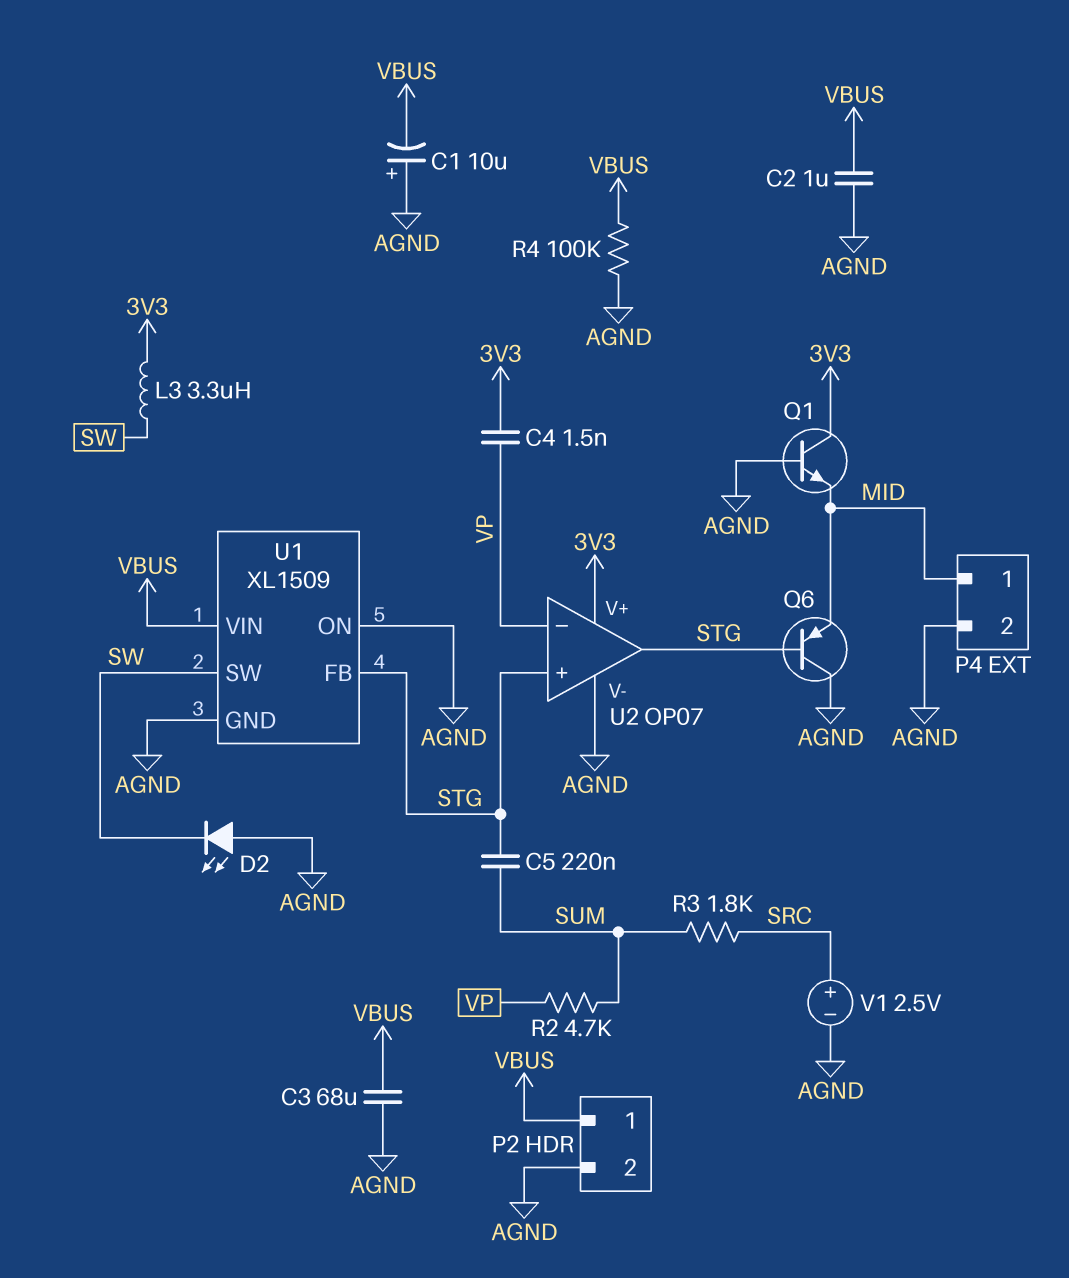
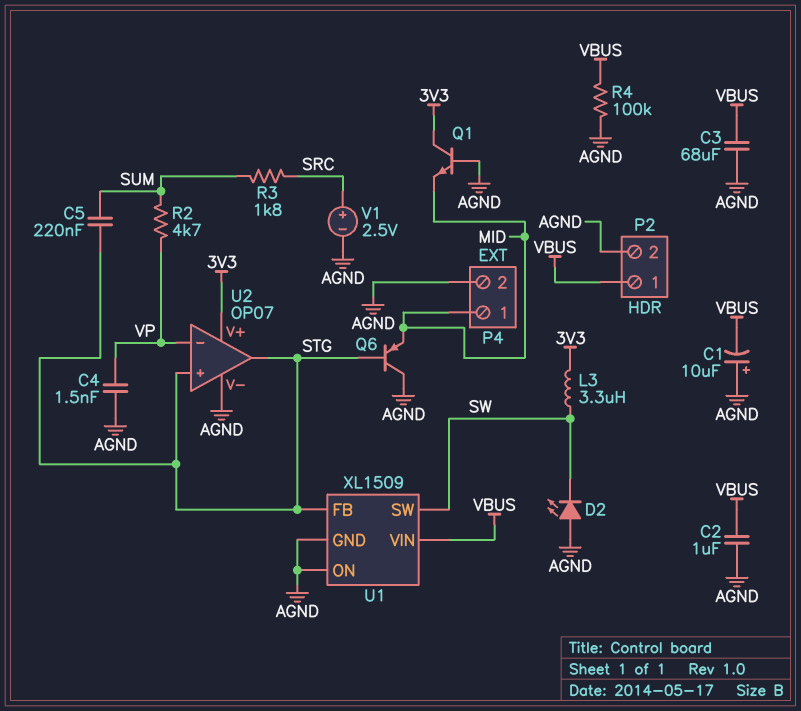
C4: 1.5nF (3V3, VP) -> 1.5nF (AGND, VP)

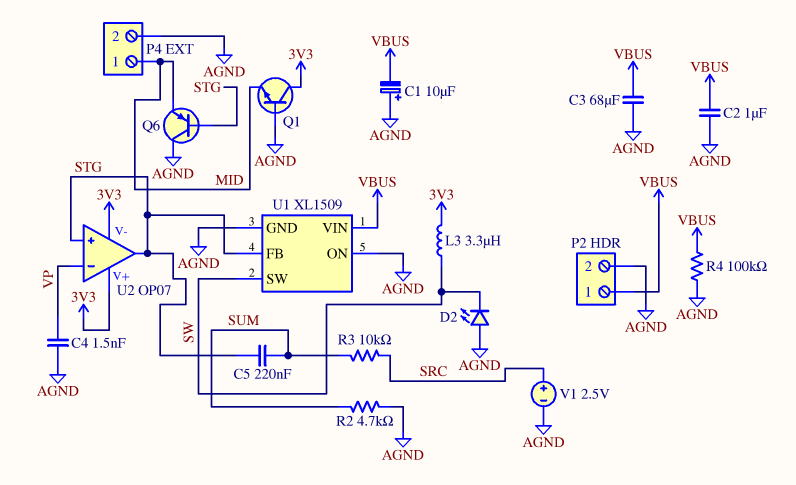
R2: 4.7k (SUM, VP) -> 4.7k (AGND, SUM)
R3: 1.8k (SRC, SUM) -> 10k (SRC, SUM)
U2 pin V-: AGND -> 3V3

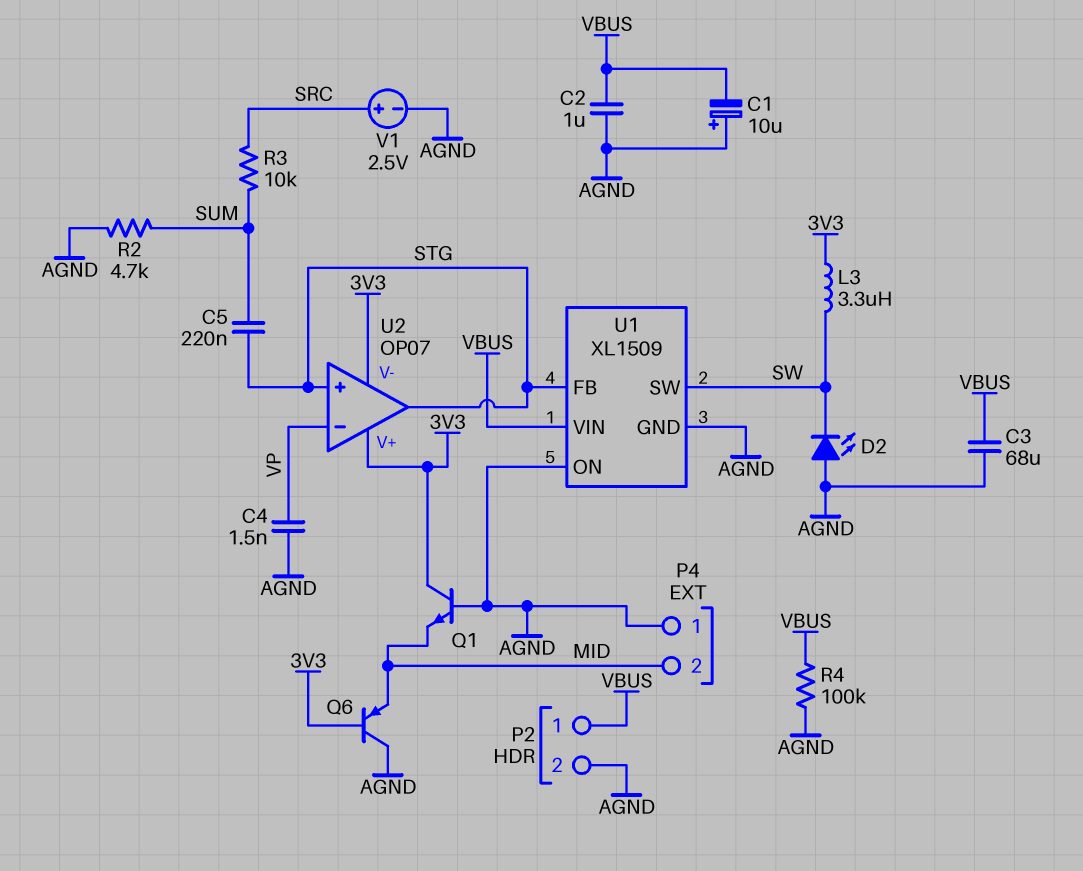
P4 pin 1: MID -> AGND
P4 pin 2: AGND -> MID
Q6: PNP (B STG, C AGND, E MID) -> PNP (B 3V3, C AGND, E MID)

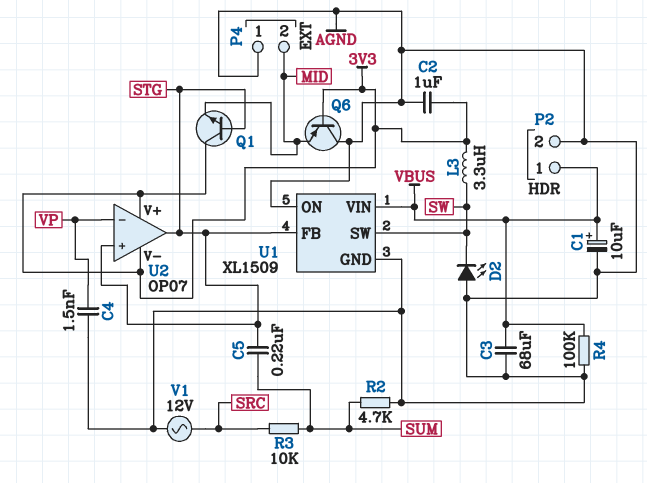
C1: 10uF (plus AGND, minus VBUS) -> 10uF (plus VBUS, minus AGND)
C2: 1uF (AGND, VBUS) -> 1uF (3V3, AGND)
Q1: NPN (B AGND, C 3V3, E MID) -> NPN (B STG, C 3V3, E MID)
V1: 2.5V (plus SRC, minus AGND) -> AC 12V (AGND, SRC)

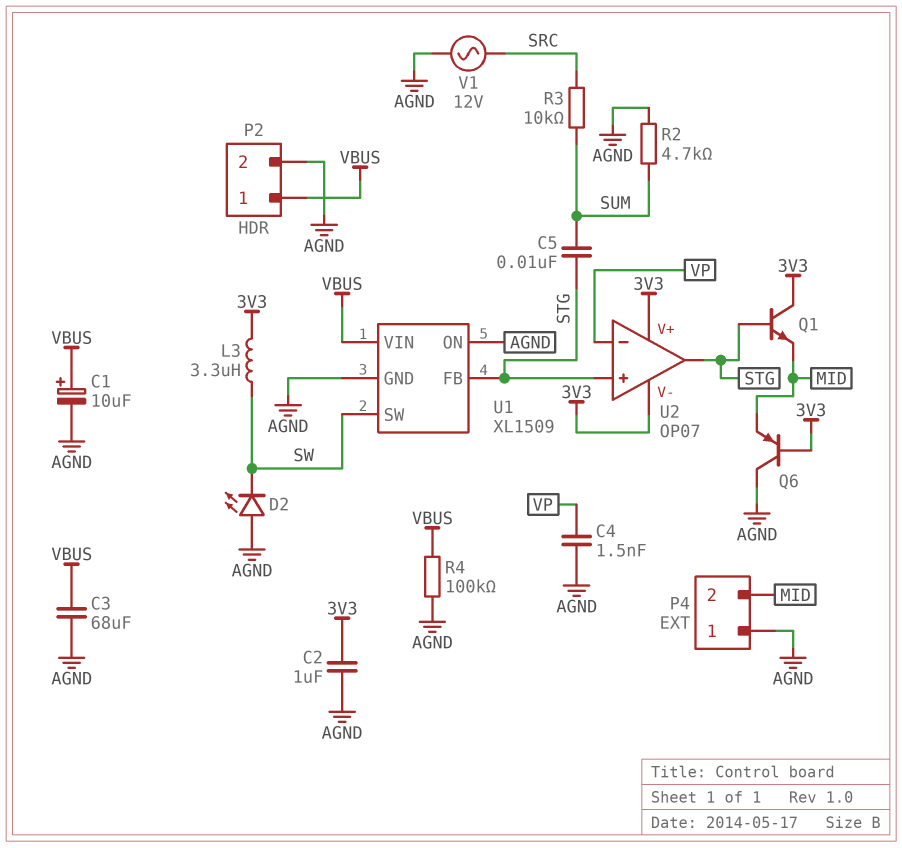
C5: 220nF (STG, SUM) -> 10nF (STG, SUM)

